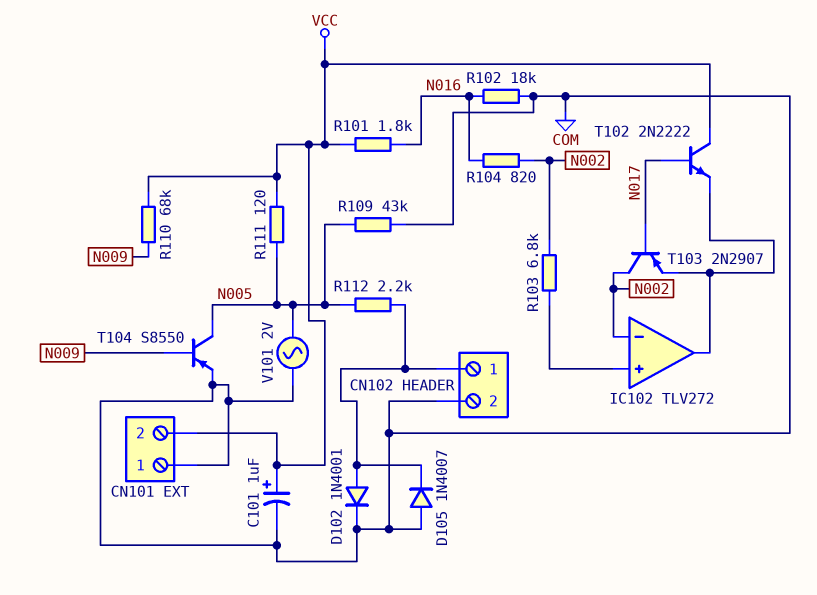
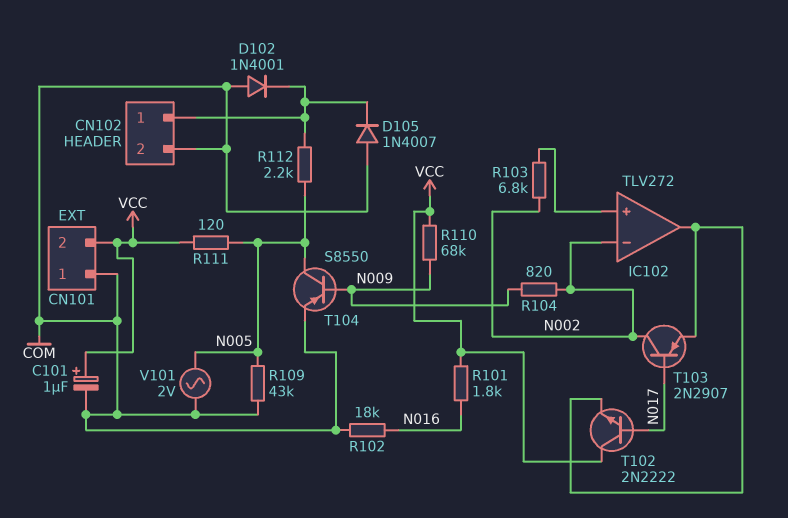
D102: diode 1N4001 (A CN102/1, K COM) -> diode 1N4001 (A COM, K CN102/1)
R104: 820 (N002, N016) -> 820 (N002, N009)

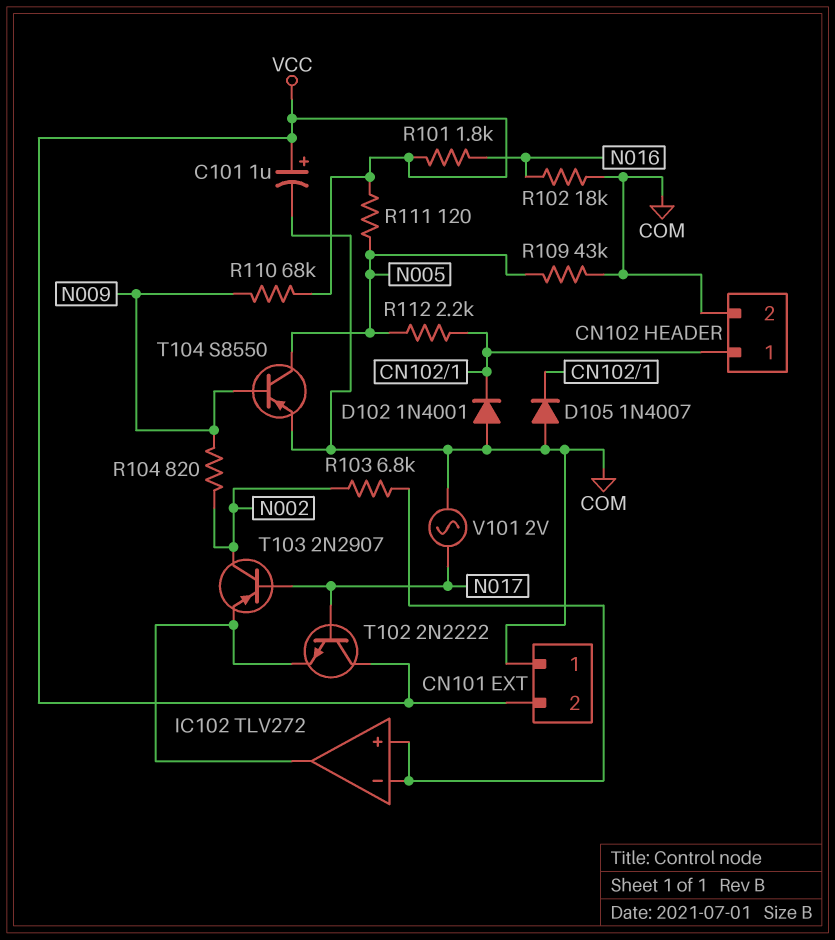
IC102 pin in-: N002 -> IC102/in+
V101: AC 2V (COM, N005) -> AC 2V (COM, N017)

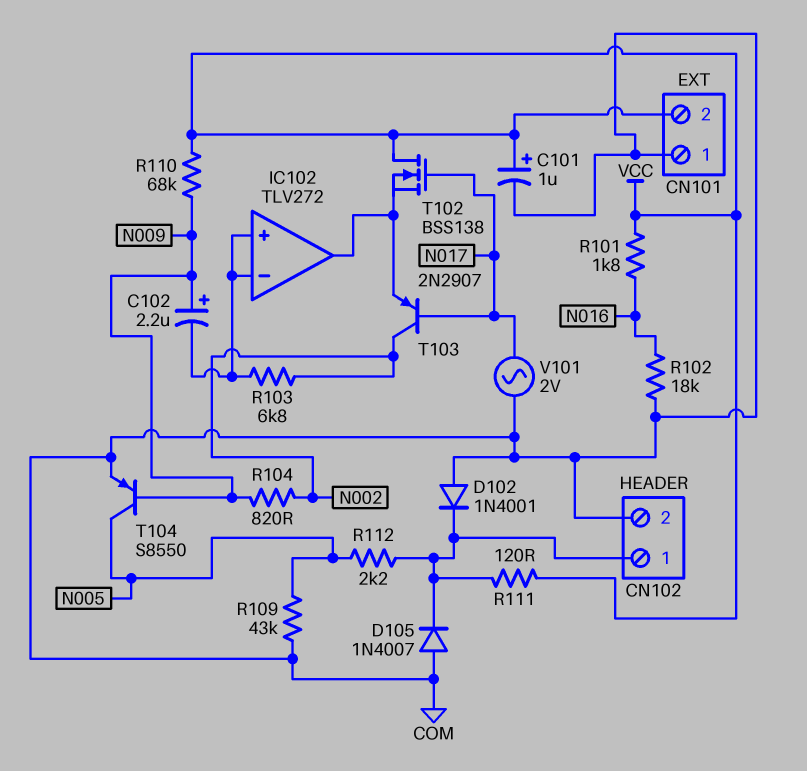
C102: none -> 2.2uF (plus N009, minus IC102/in+)
R111: 120 (N005, VCC) -> 120 (CN102/1, VCC)
T102: NPN 2N2222 (B N017, C VCC, E IC102/out) -> NMOS BSS138 (G N017, D VCC, S IC102/out)

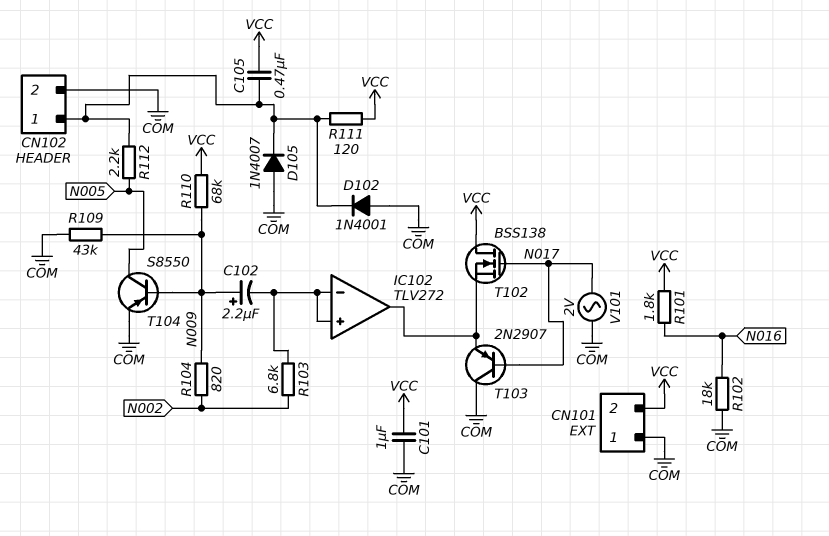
C101: 1uF (plus VCC, minus COM) -> 1uF (COM, VCC)
C105: none -> 470nF (CN102/1, VCC)
R109: 43k (COM, N005) -> 43k (COM, N009)
T103: PNP 2N2907 (B N017, C N002, E IC102/out) -> PNP 2N2907 (B N017, C COM, E IC102/out)

